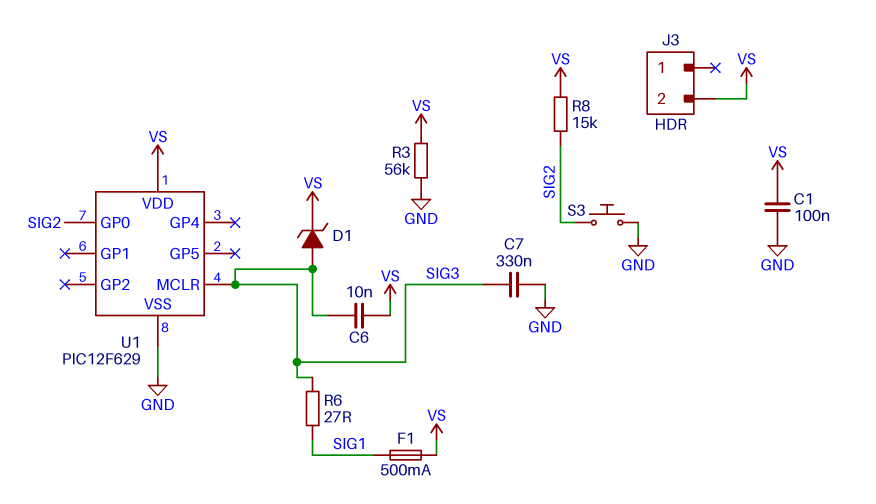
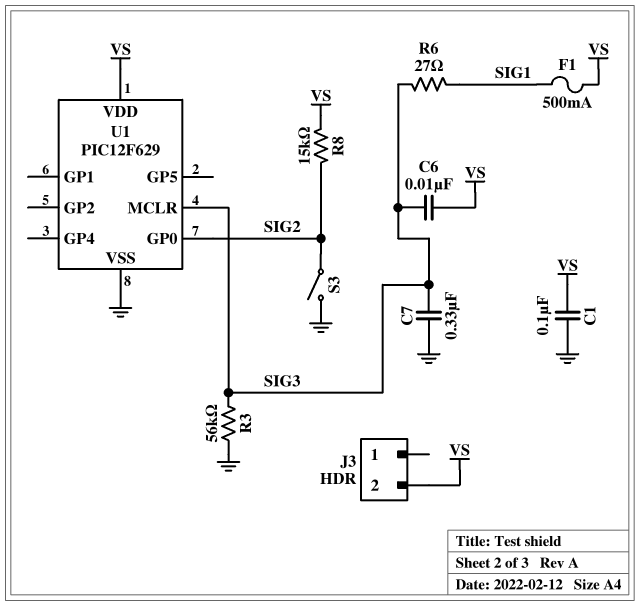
D1: zener (A SIG3, K VS) -> none
R3: 56k (GND, VS) -> 56k (GND, SIG3)
S3: button (GND, SIG2) -> switch (GND, SIG2)

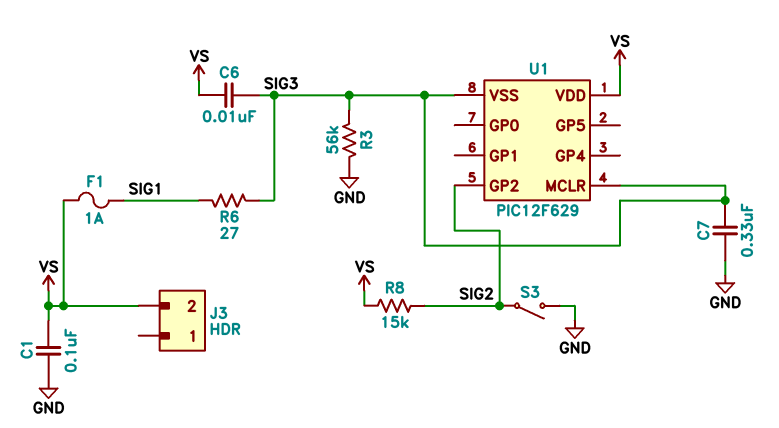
F1: 500mA (SIG1, VS) -> 1A (SIG1, VS)
U1 pin GP0: SIG2 -> none
U1 pin GP2: none -> SIG2
U1 pin VSS: GND -> SIG3

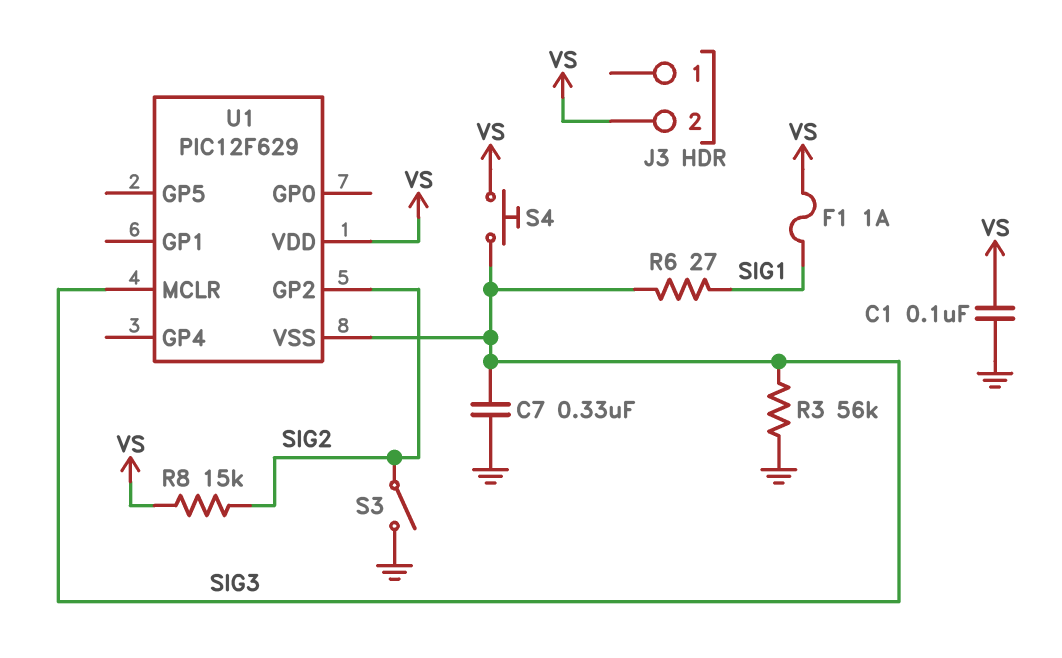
C6: 10nF (SIG3, VS) -> none
S4: none -> button (SIG3, VS)

